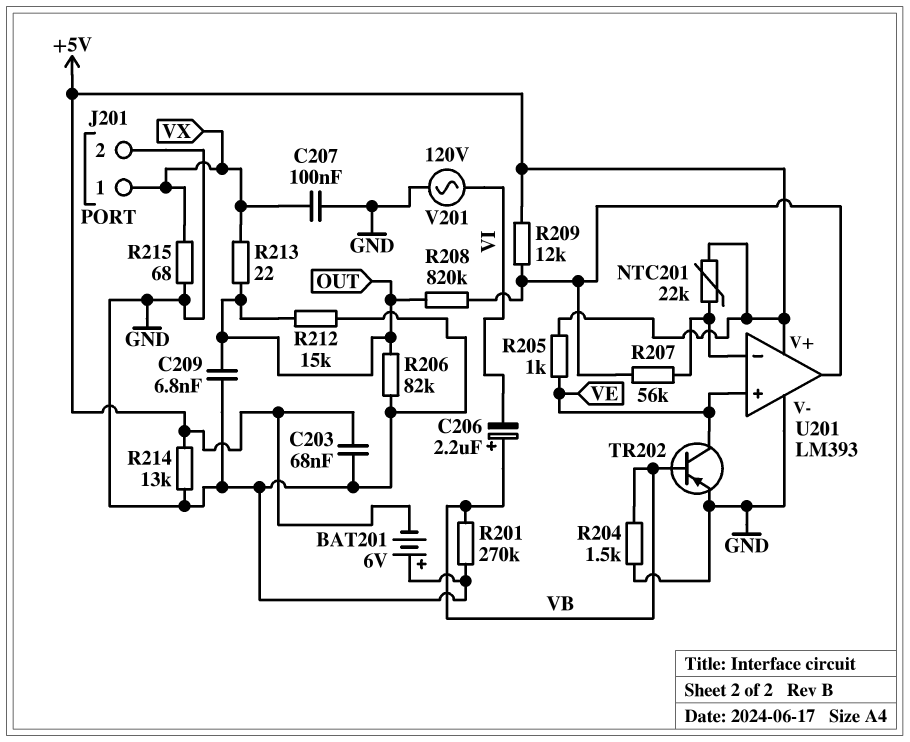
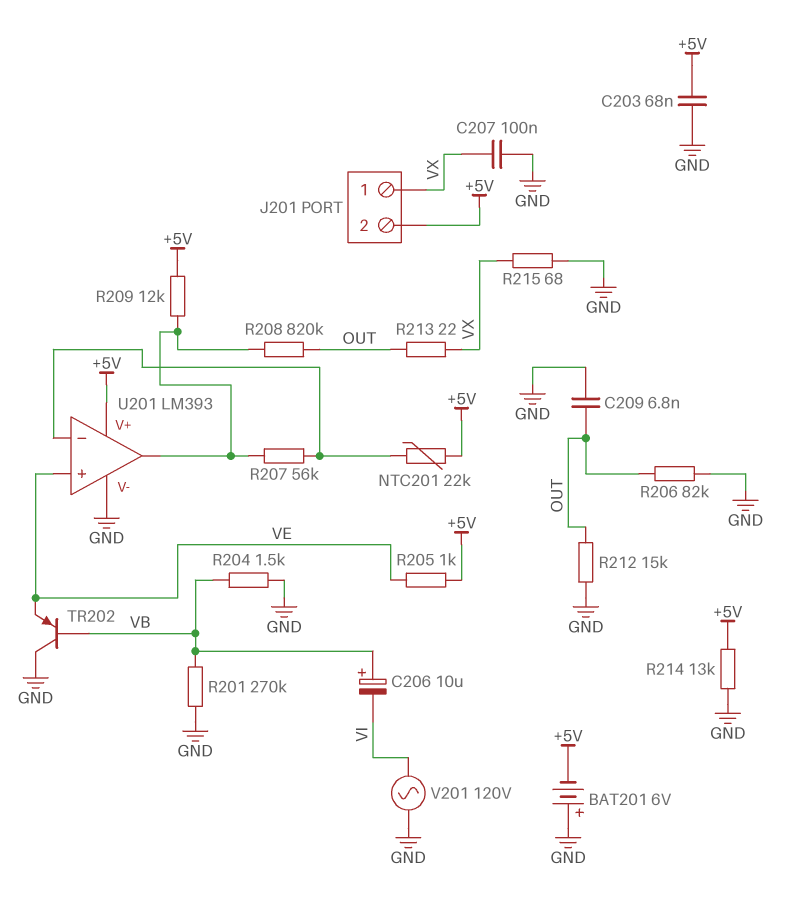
C206: 2.2uF (plus VB, minus VI) -> 10uF (plus VB, minus VI)
J201 pin 2: GND -> +5V
TR202: PNP (B VB, C VE, E GND) -> PNP (B VB, C GND, E VE)

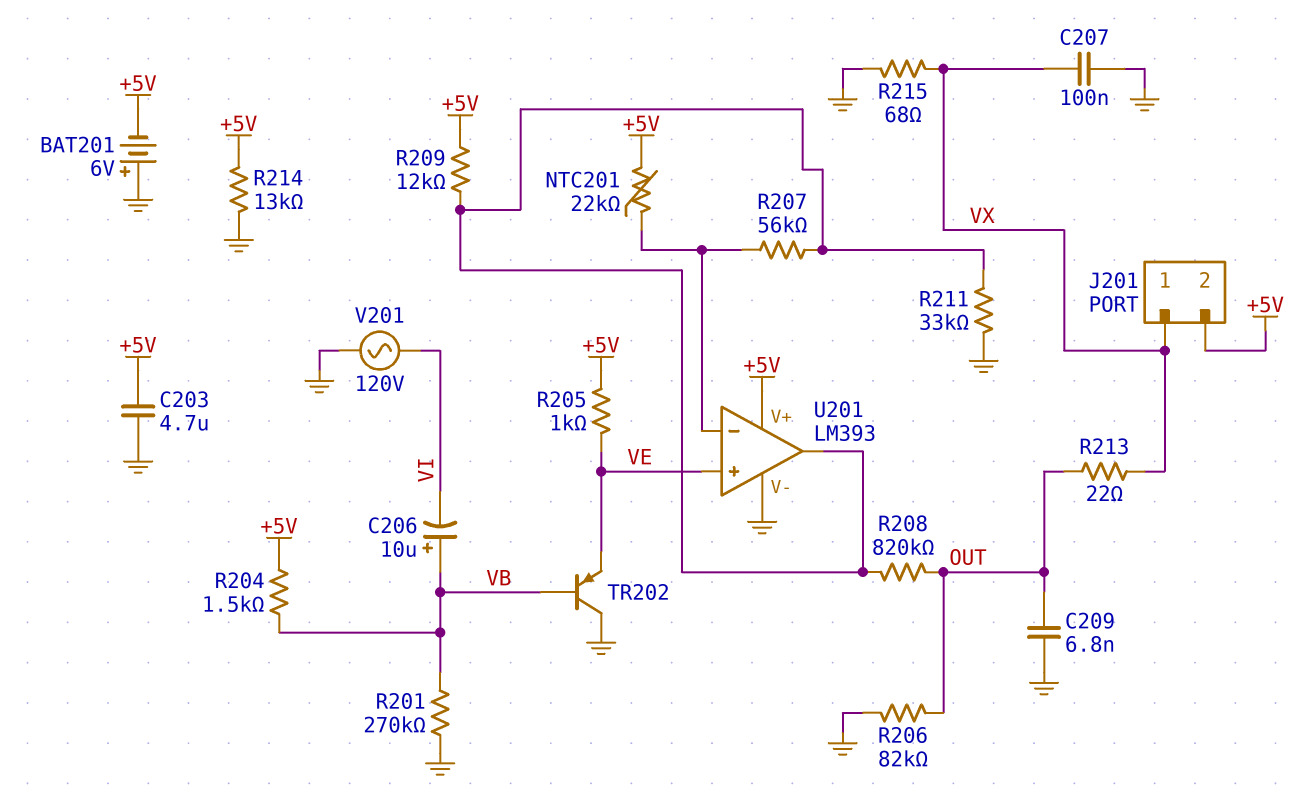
C203: 68nF (+5V, GND) -> 4.7uF (+5V, GND)
R204: 1.5k (GND, VB) -> 1.5k (+5V, VB)
R211: none -> 33k (GND, U201/out)
R212: 15k (GND, OUT) -> none

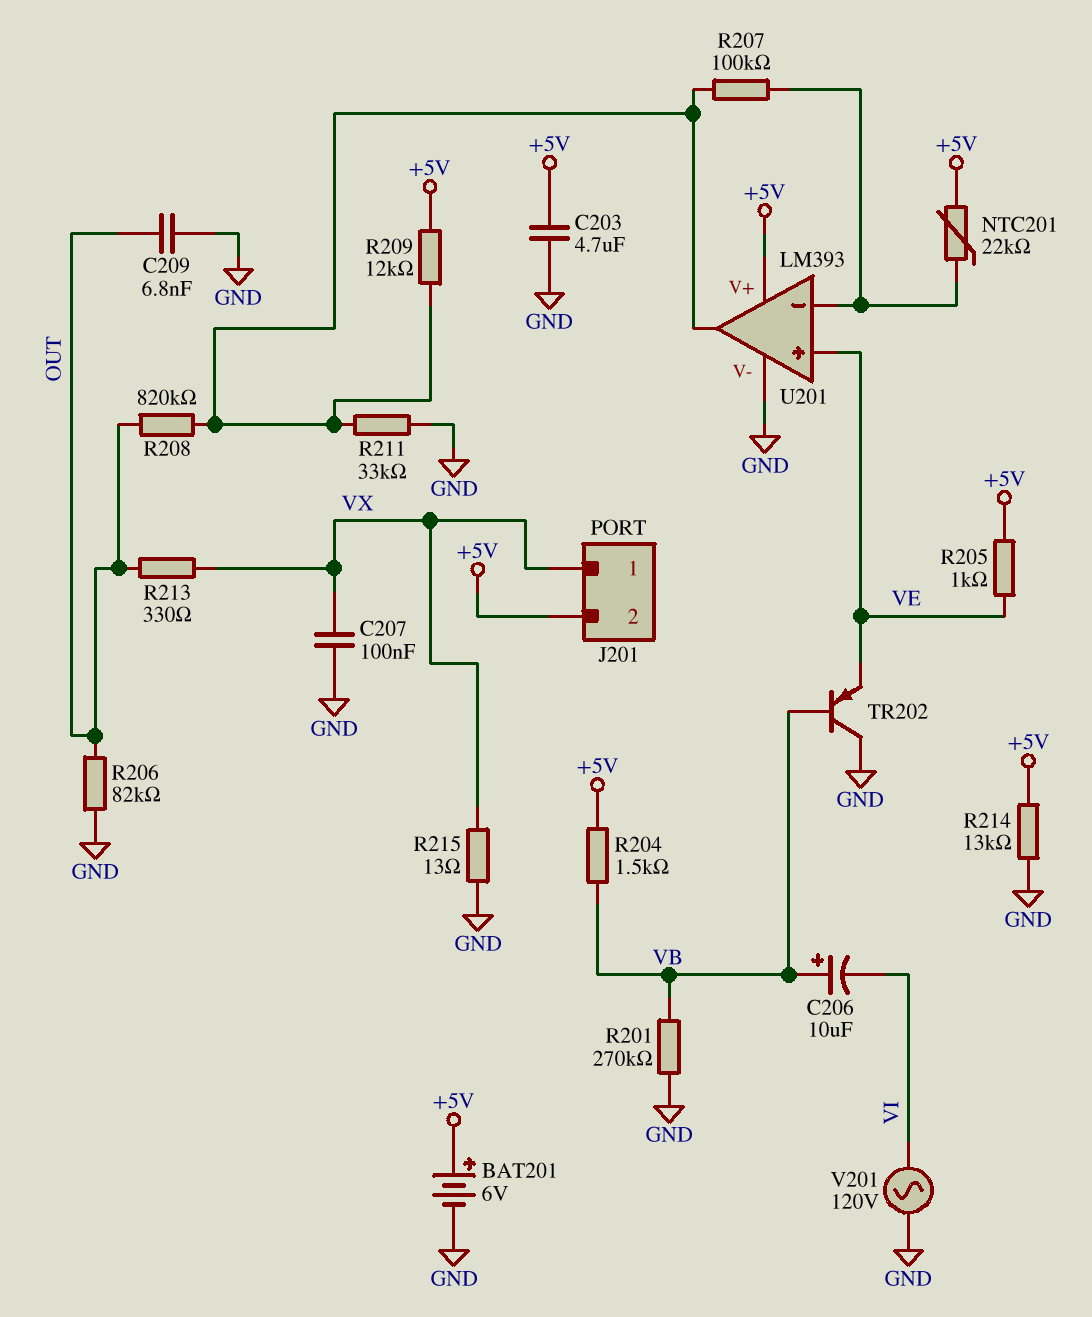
BAT201: 6V (plus GND, minus +5V) -> 6V (plus +5V, minus GND)
R207: 56k (U201/in-, U201/out) -> 100k (U201/in-, U201/out)
R213: 22 (OUT, VX) -> 330 (OUT, VX)
R215: 68 (GND, VX) -> 13 (GND, VX)

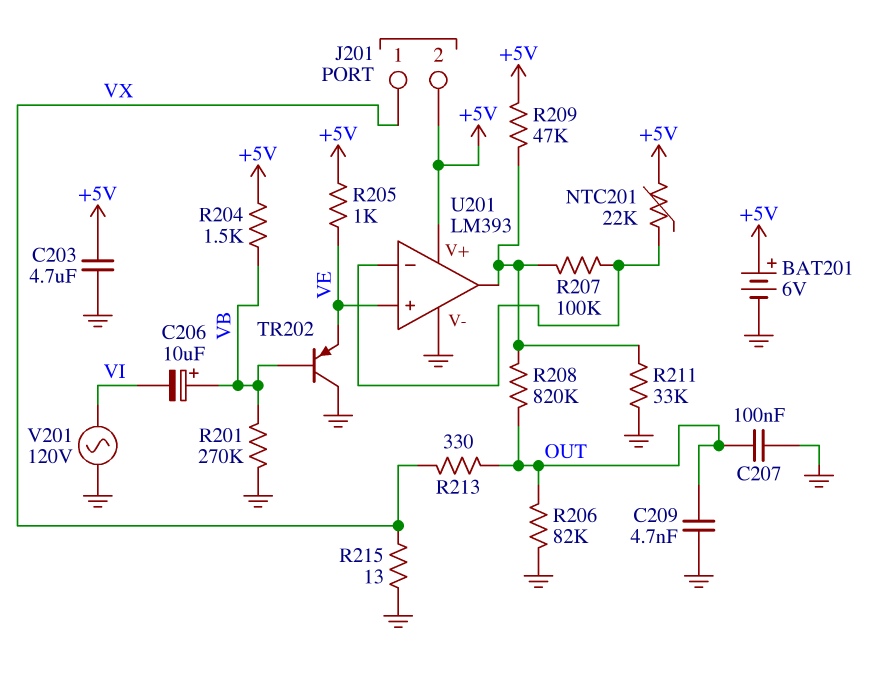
C207: 100nF (GND, VX) -> 100nF (GND, OUT)
C209: 6.8nF (GND, OUT) -> 4.7nF (GND, OUT)
R209: 12k (+5V, U201/out) -> 47k (+5V, U201/out)
R214: 13k (+5V, GND) -> none

